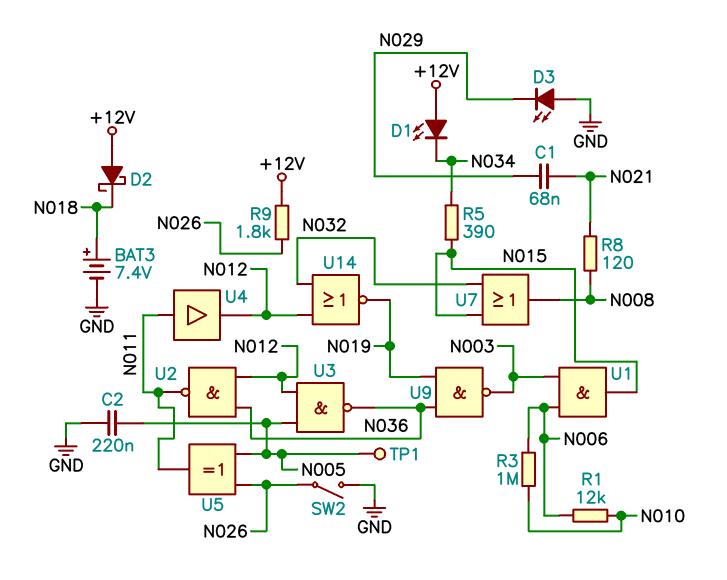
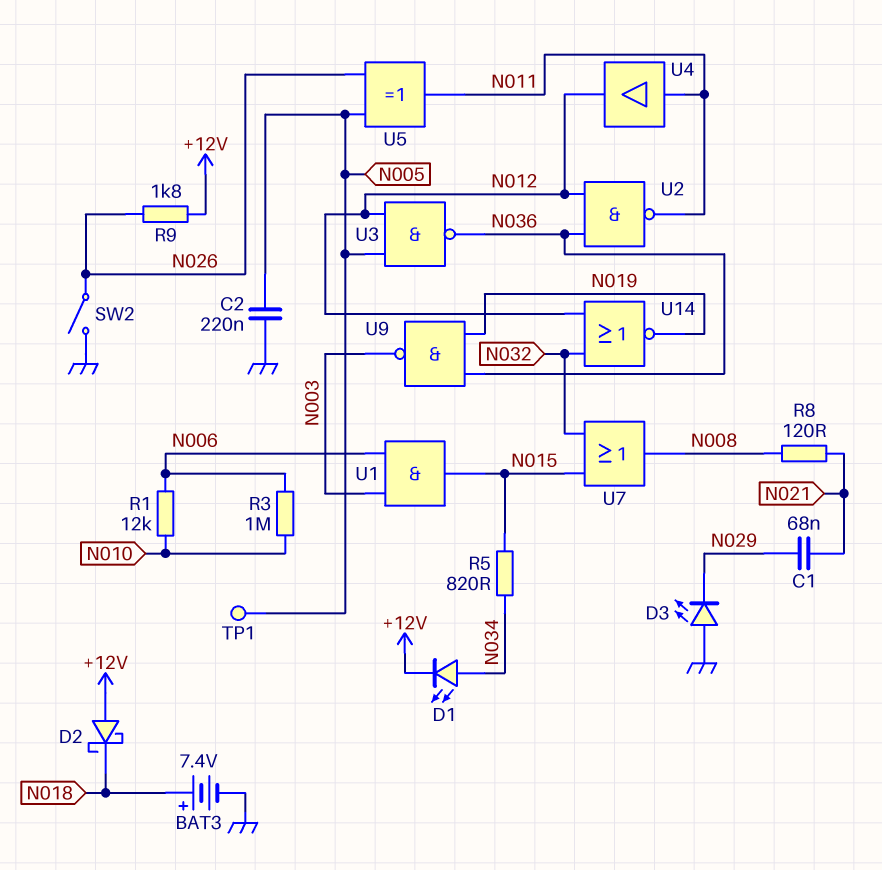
D1: LED (A +12V, K N034) -> LED (A N034, K +12V)
R5: 390 (N015, N034) -> 820 (N015, N034)

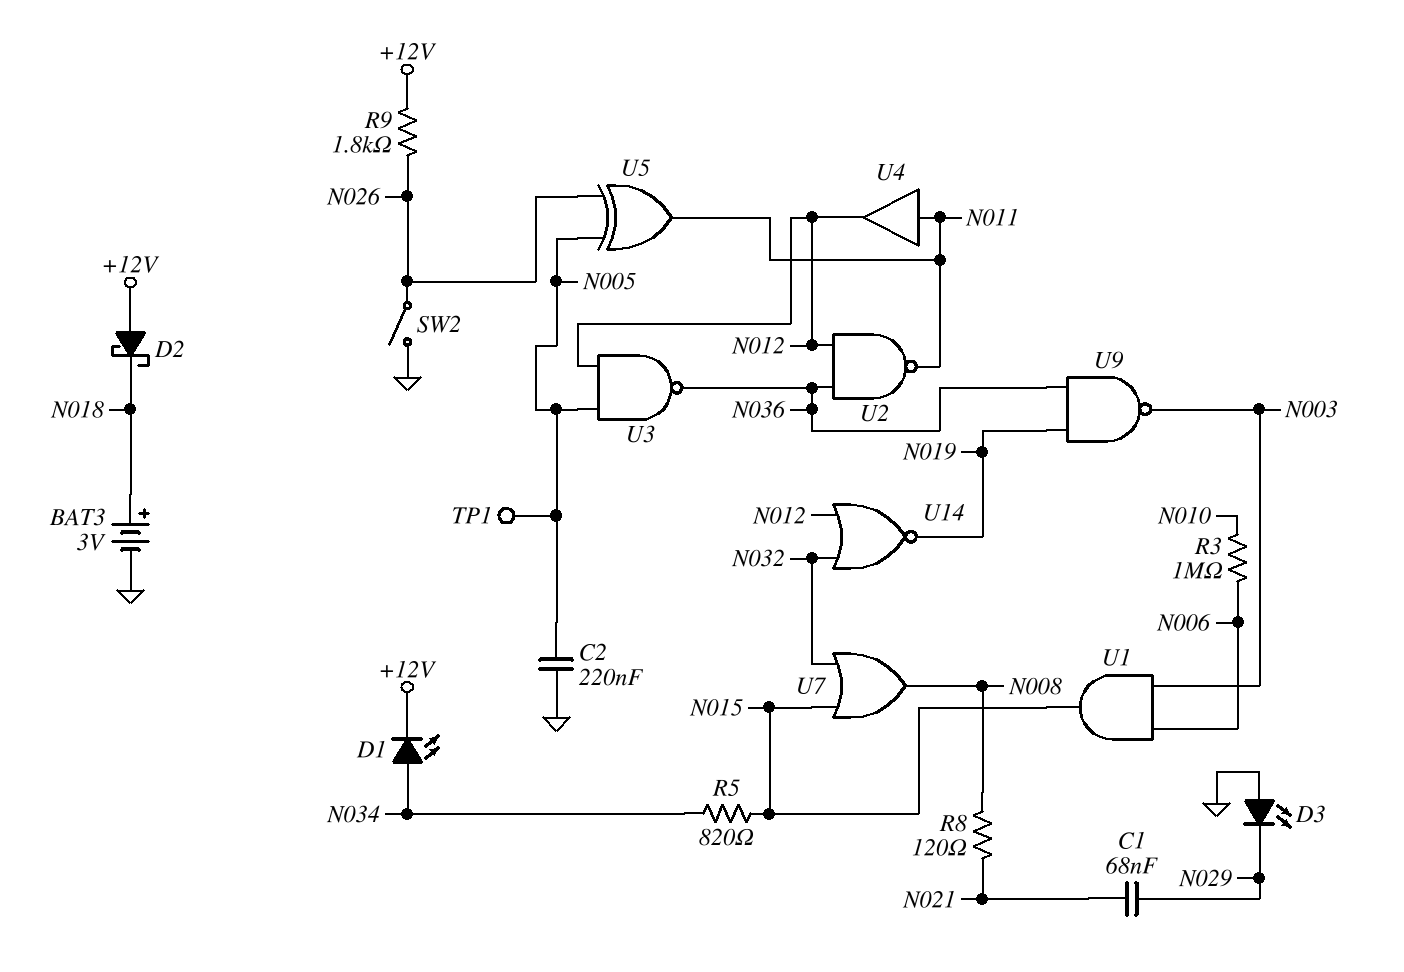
BAT3: 7.4V (plus N018, minus GND) -> 3V (plus N018, minus GND)
R1: 12k (N006, N010) -> none

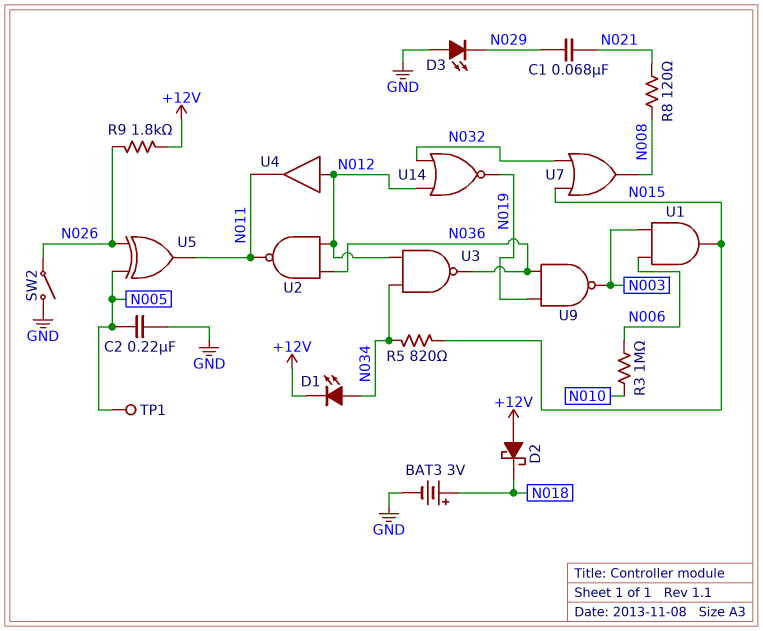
U3: NAND (in N005, in N012, out N036) -> NAND (in N012, in N034, out N036)
U4: buffer (in N011, out N012) -> buffer (in N012, out N011)

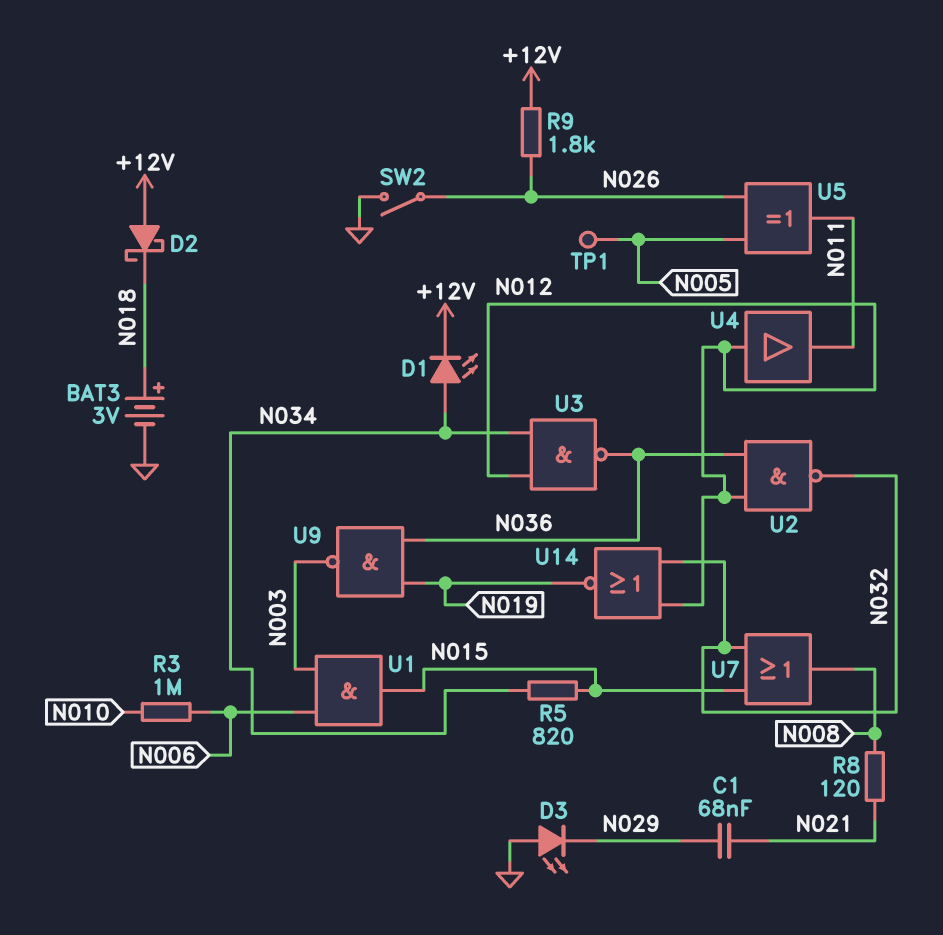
C2: 220nF (GND, N005) -> none
U2: NAND (in N012, in N036, out N011) -> NAND (in N012, in N036, out N032)

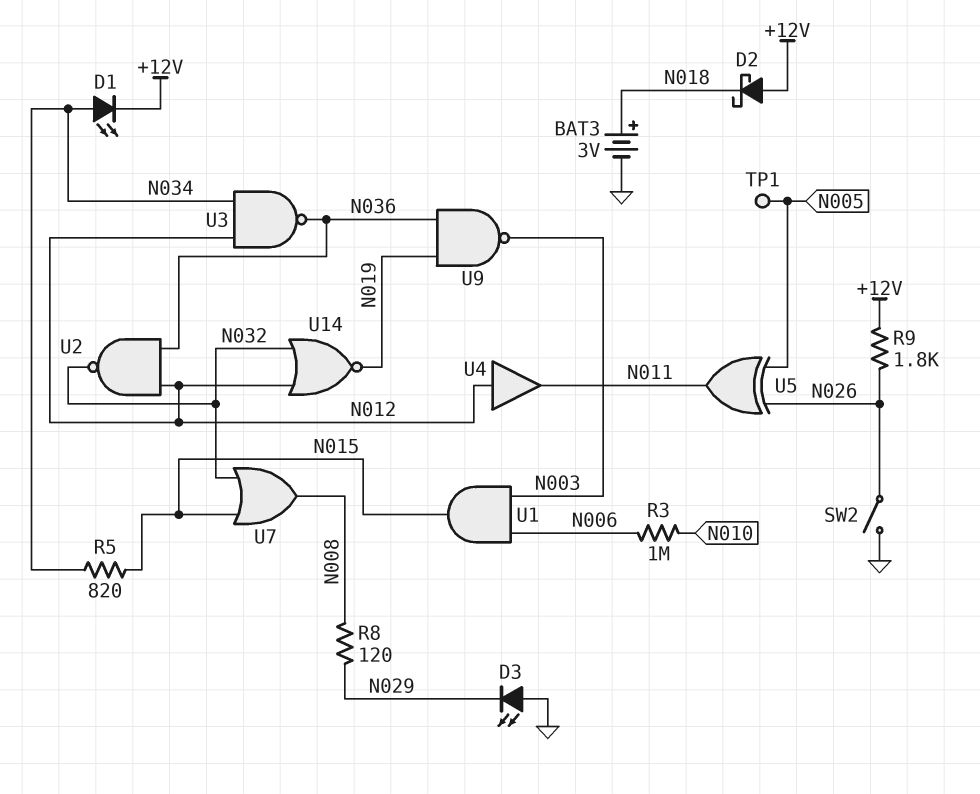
C1: 68nF (N021, N029) -> none
R8: 120 (N008, N021) -> 120 (N008, N029)

